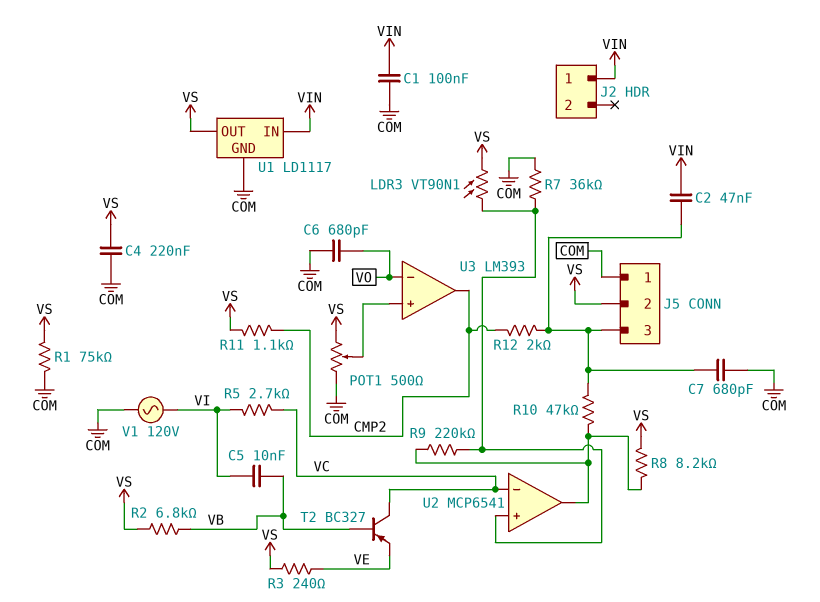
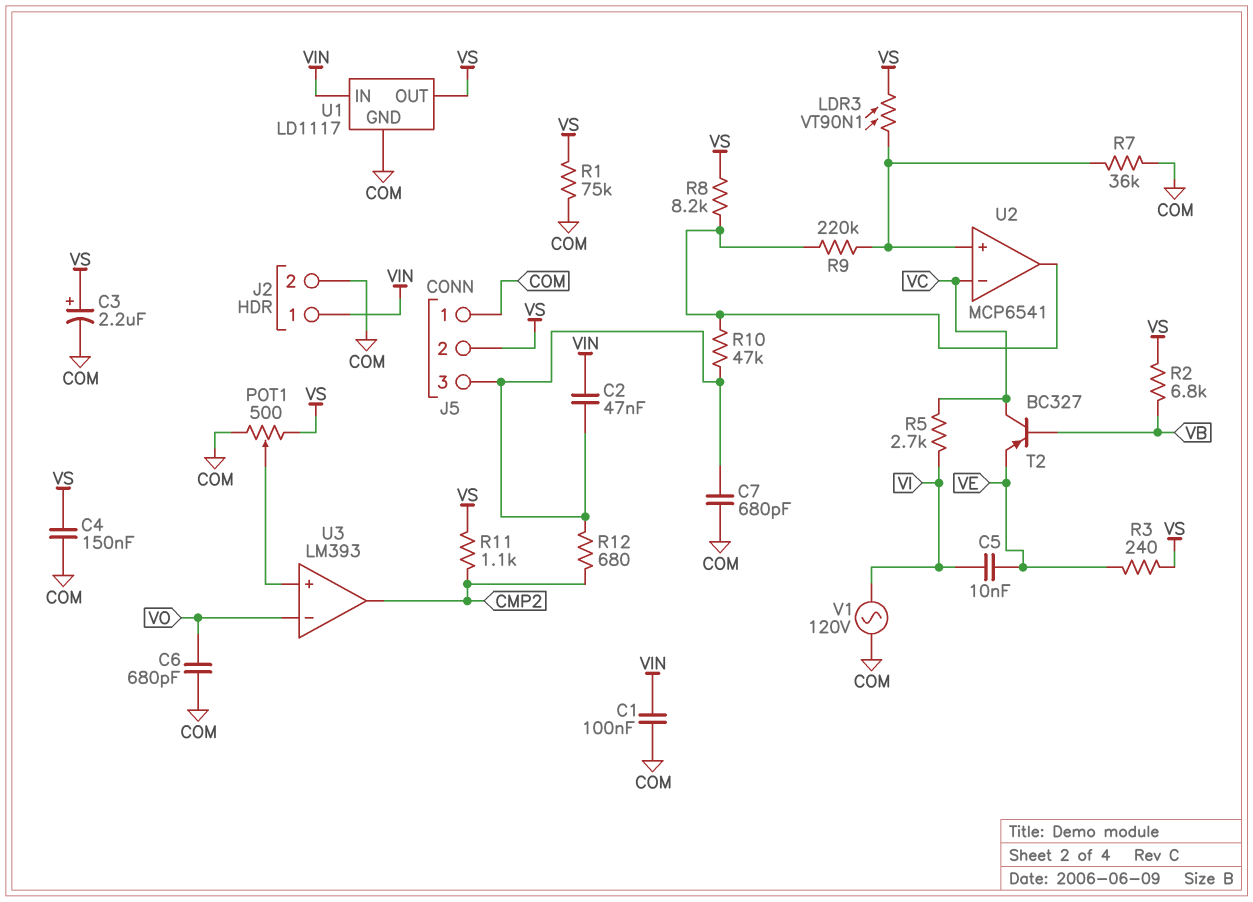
C3: none -> 2.2uF (plus VS, minus COM)
C4: 220nF (COM, VS) -> 150nF (COM, VS)
C5: 10nF (VB, VI) -> 10nF (VE, VI)
J2 pin 2: none -> COM
R12: 2k (CMP2, J5/3) -> 680 (CMP2, J5/3)

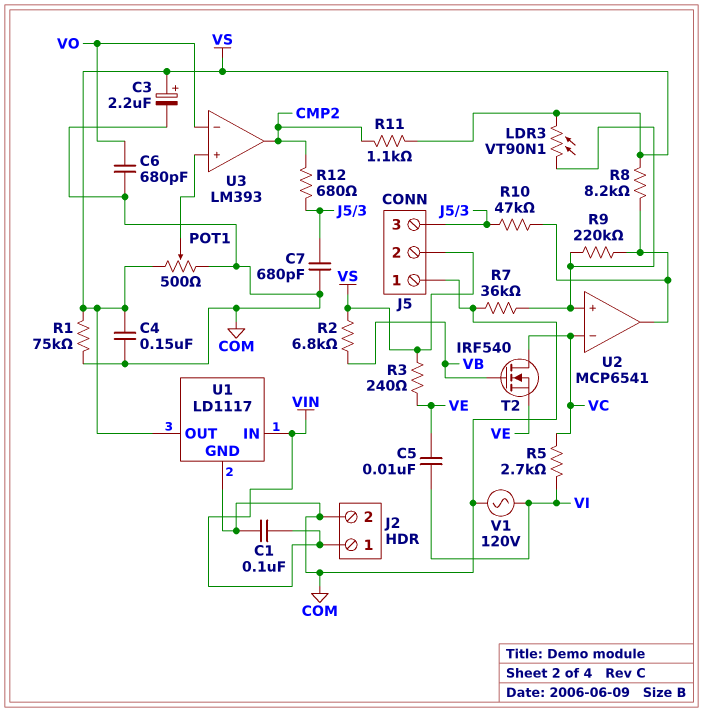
C2: 47nF (J5/3, VIN) -> none
T2: PNP BC327 (B VB, C VC, E VE) -> NMOS IRF540 (G VB, D VC, S VE)

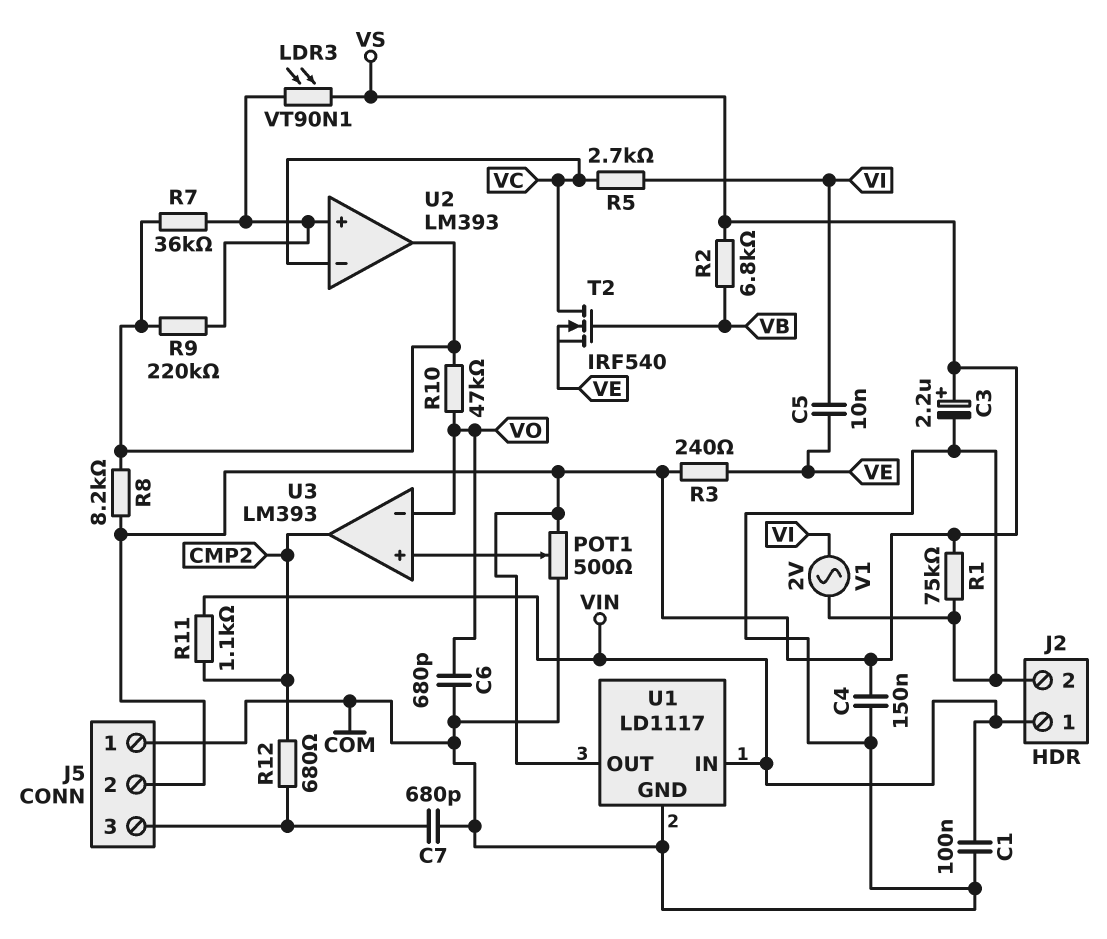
R7: 36k (COM, U2/in+) -> 36k (U2/in+, U2/out)
R10: 47k (J5/3, U2/out) -> 47k (U2/out, VO)
R11: 1.1k (CMP2, VS) -> 1.1k (CMP2, VIN)
U2: MCP6541 -> LM393
V1: AC 120V (COM, VI) -> AC 2V (COM, VI)

